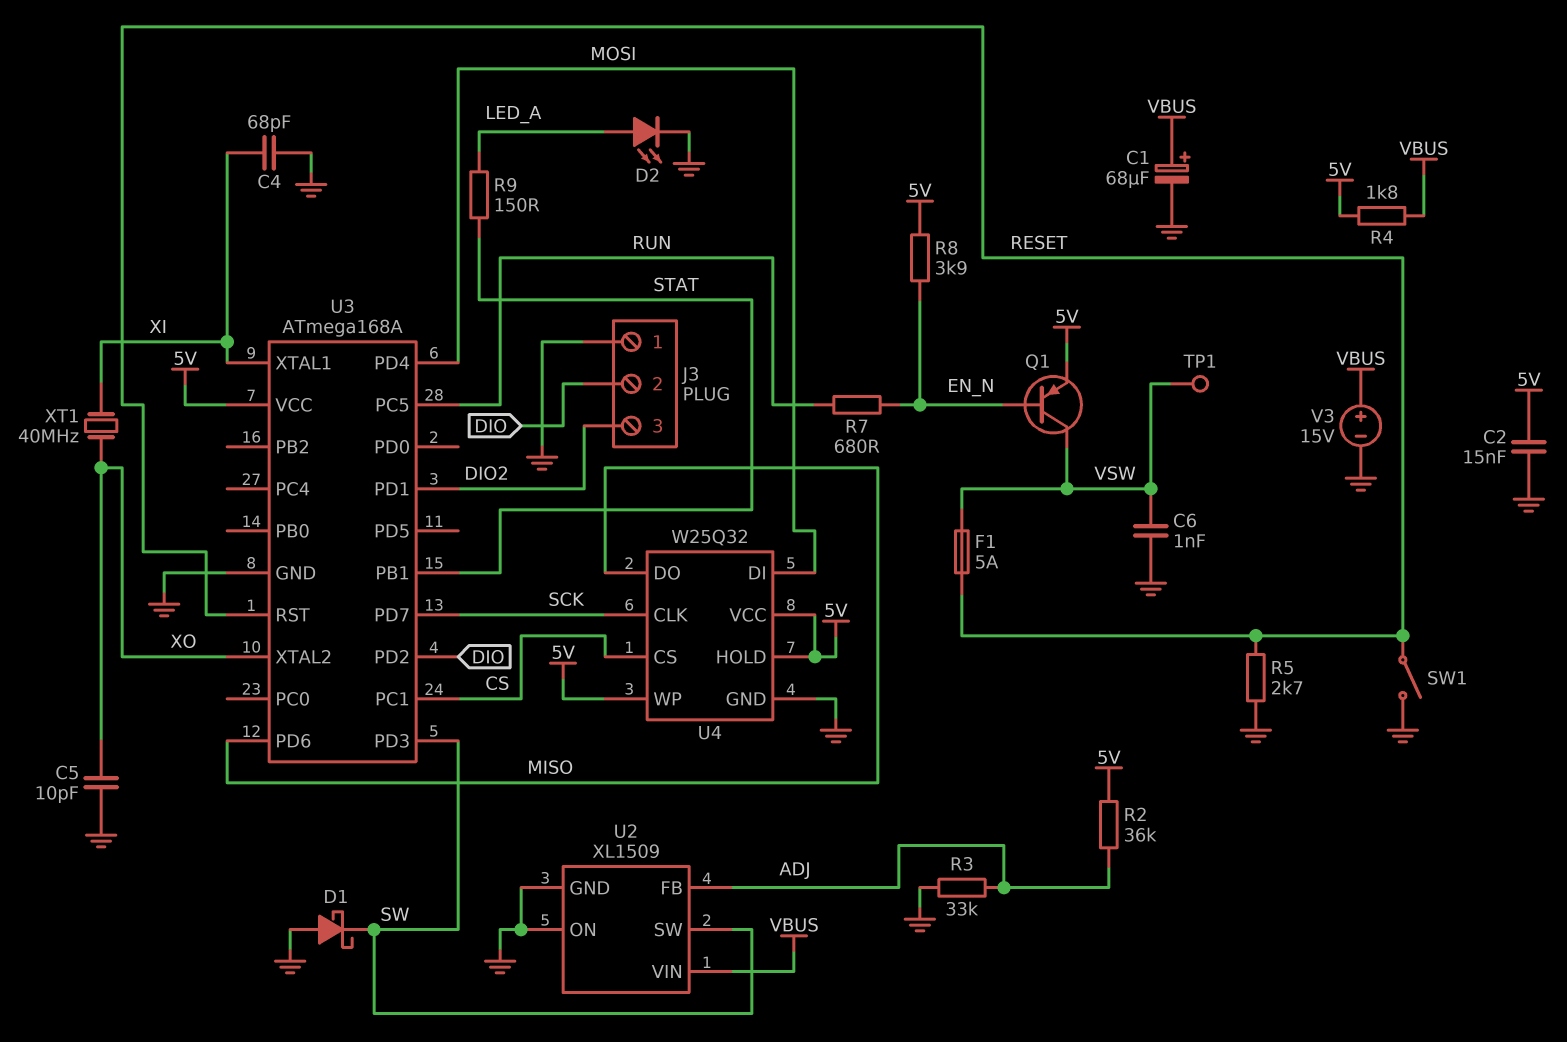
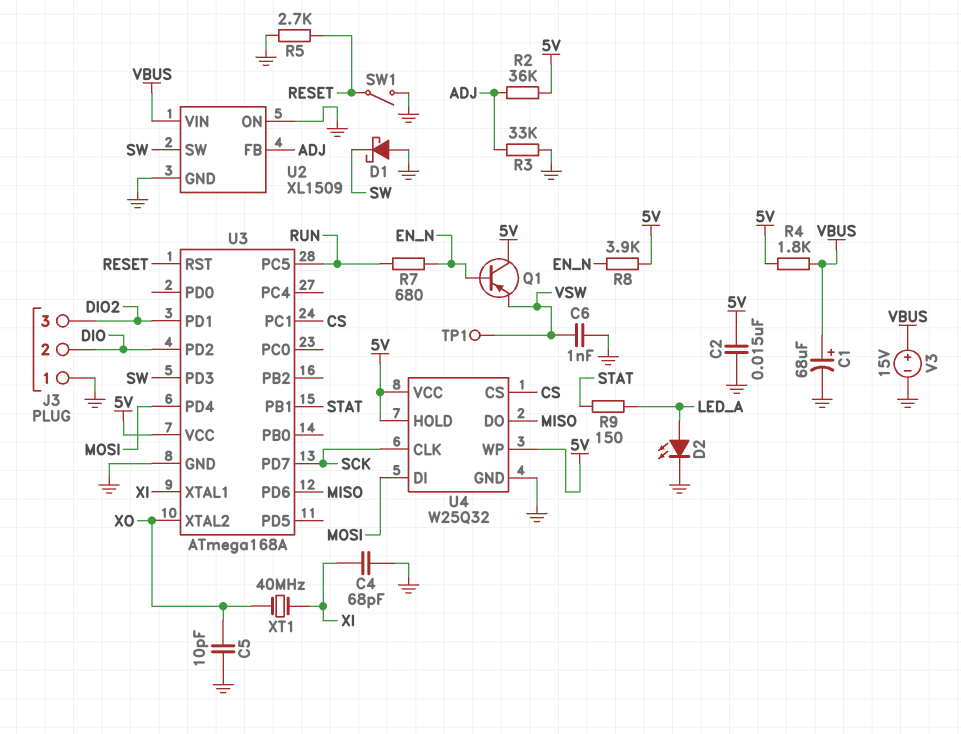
F1: 5A (RESET, VSW) -> none
Q1: PNP (B EN_N, C VSW, E 5V) -> PNP (B EN_N, C 5V, E VSW)

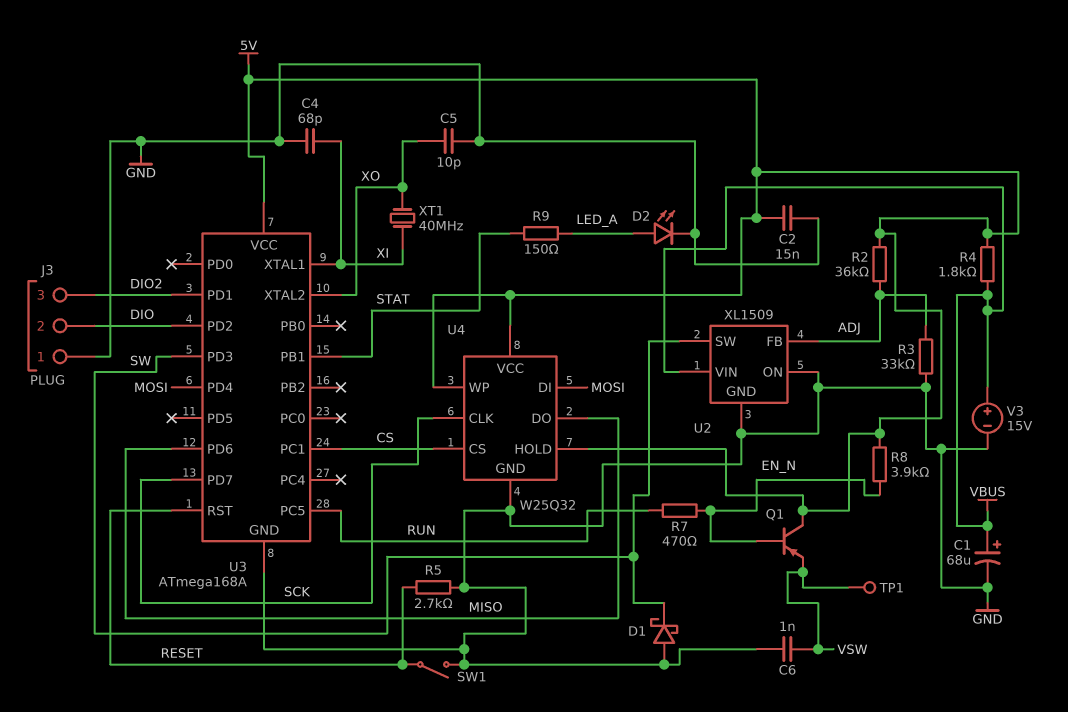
R7: 680 (EN_N, RUN) -> 470 (EN_N, RUN)

